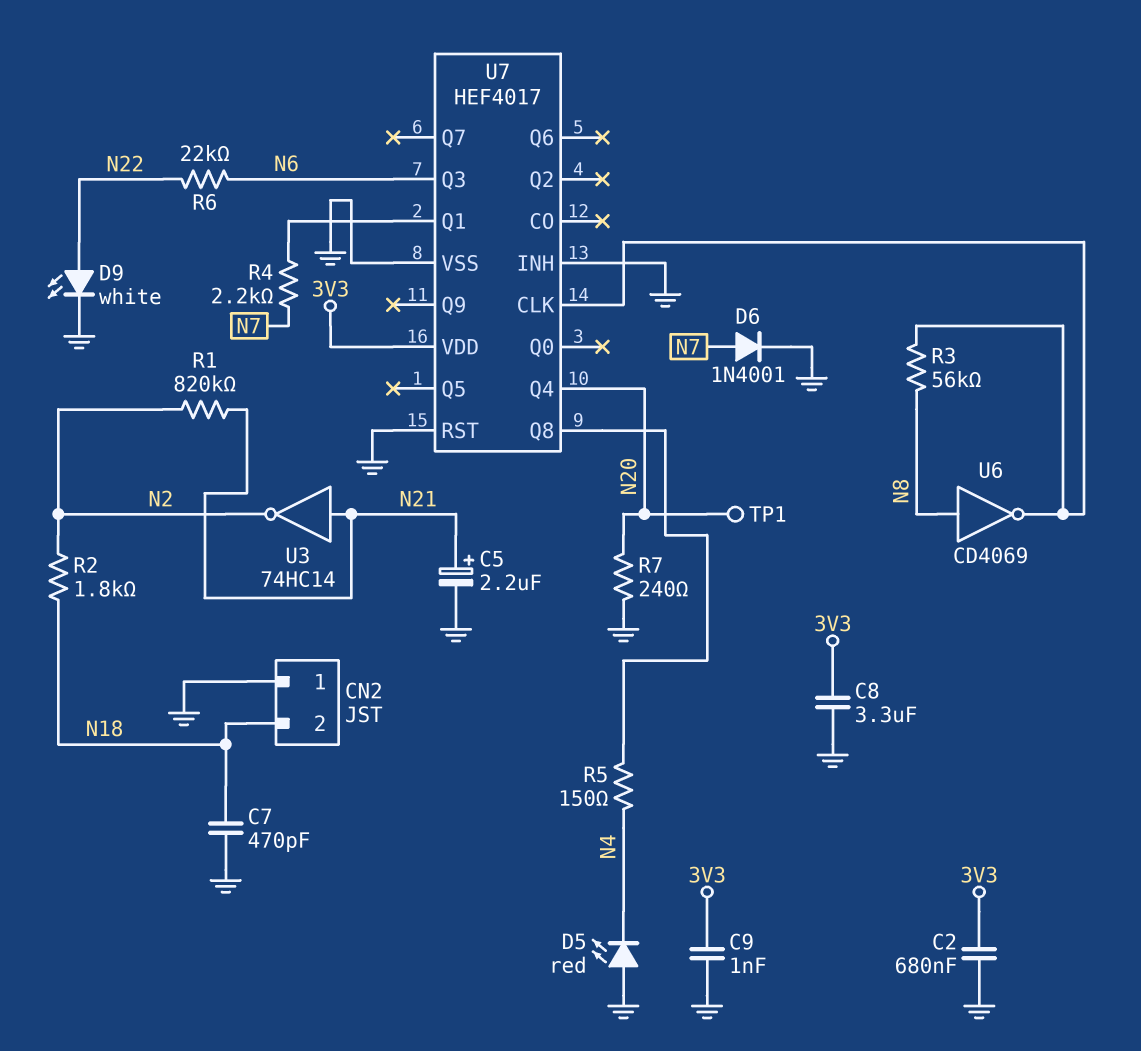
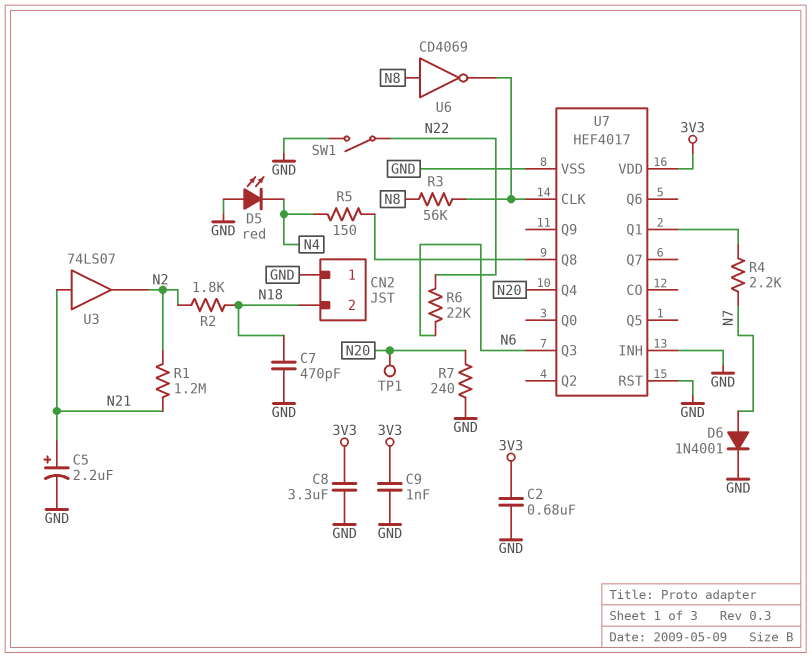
D9: LED white (A N22, K GND) -> none
R1: 820k (N2, N21) -> 1.2M (N2, N21)
SW1: none -> switch (GND, N22)
U3: NOT 74HC14 (in N21, out N2) -> buffer 74LS07 (in N21, out N2)

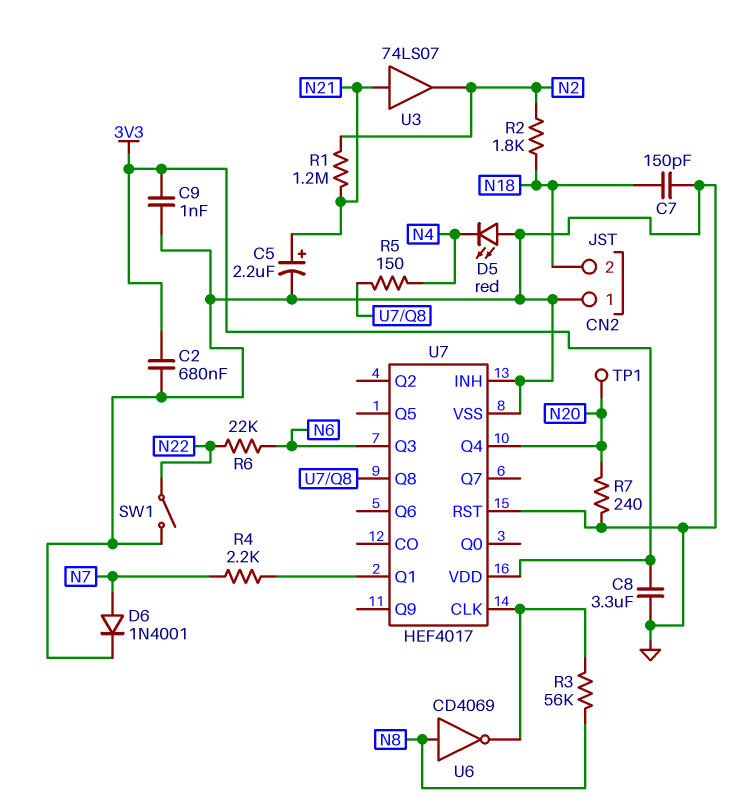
C7: 470pF (GND, N18) -> 150pF (GND, N18)

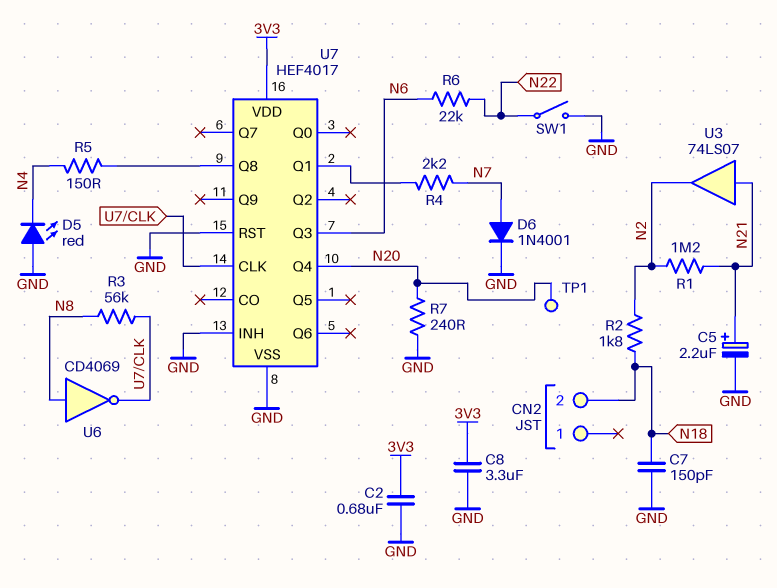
C9: 1nF (3V3, GND) -> none
CN2 pin 1: GND -> none

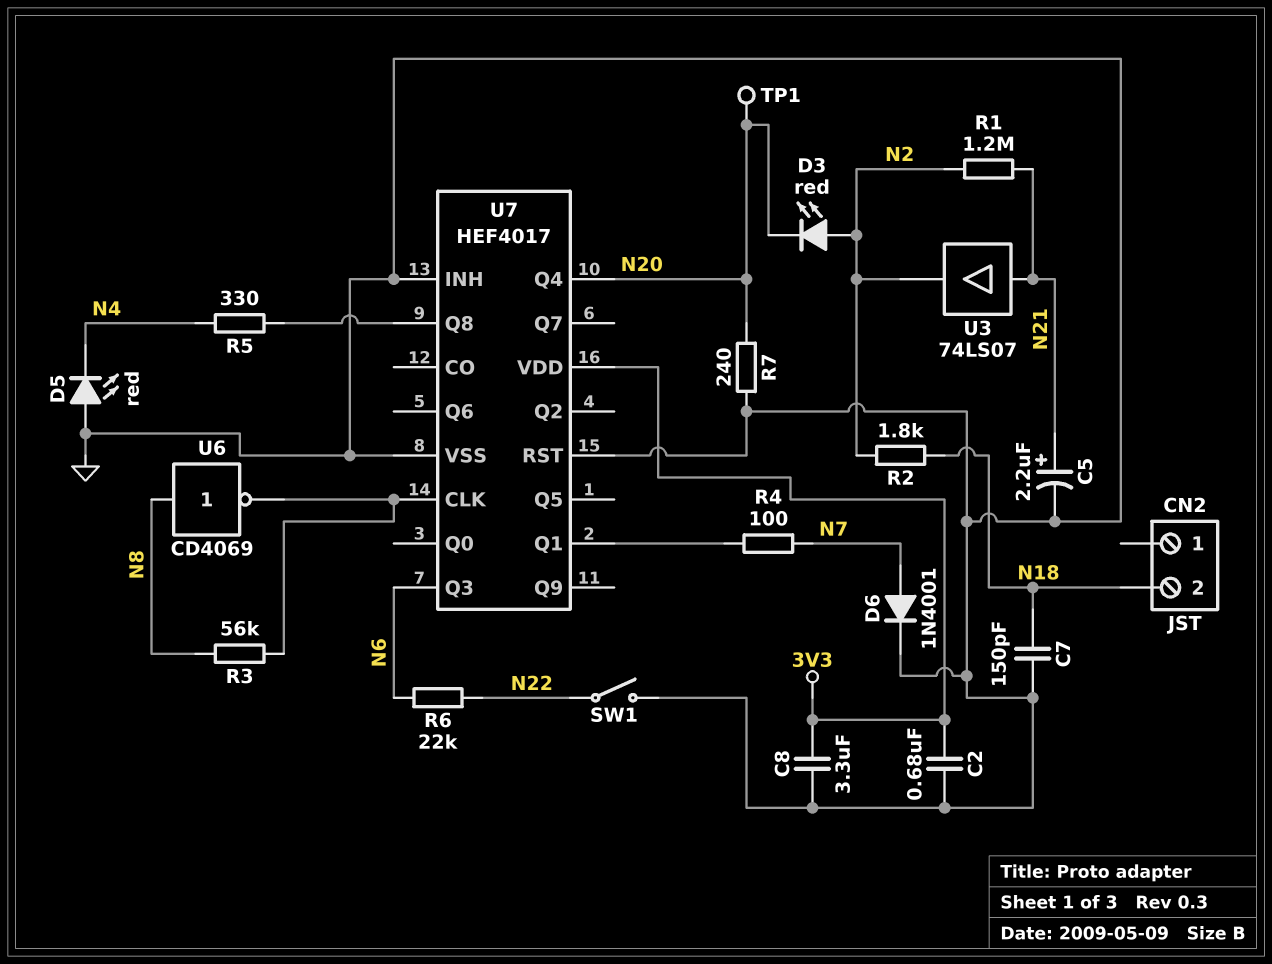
D3: none -> LED red (A N2, K N20)
R4: 2.2k (N7, U7/Q1) -> 100 (N7, U7/Q1)
R5: 150 (N4, U7/Q8) -> 330 (N4, U7/Q8)

